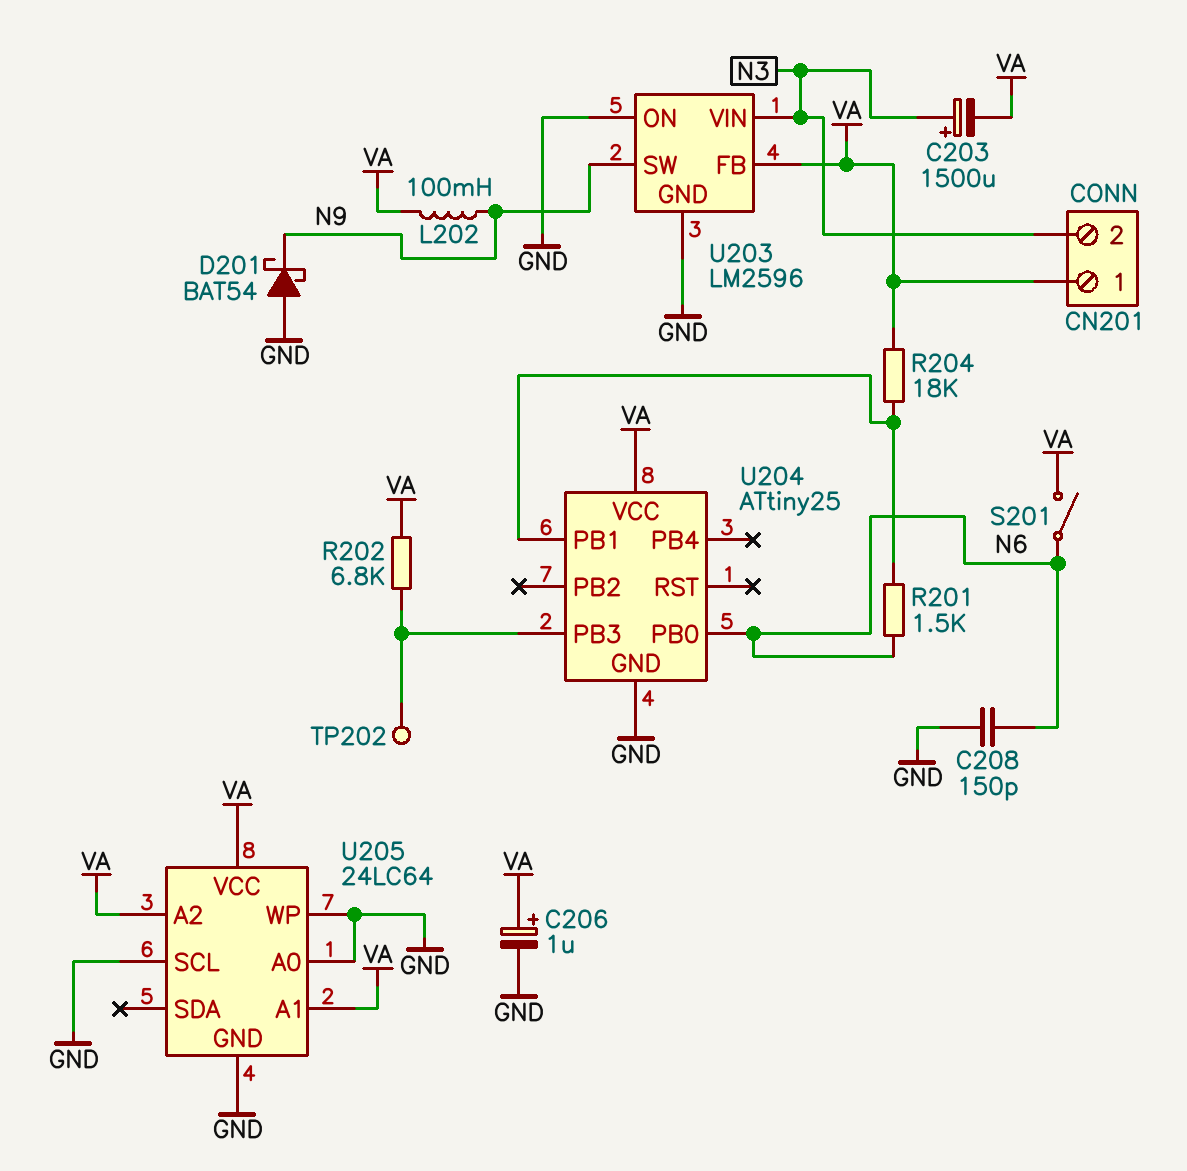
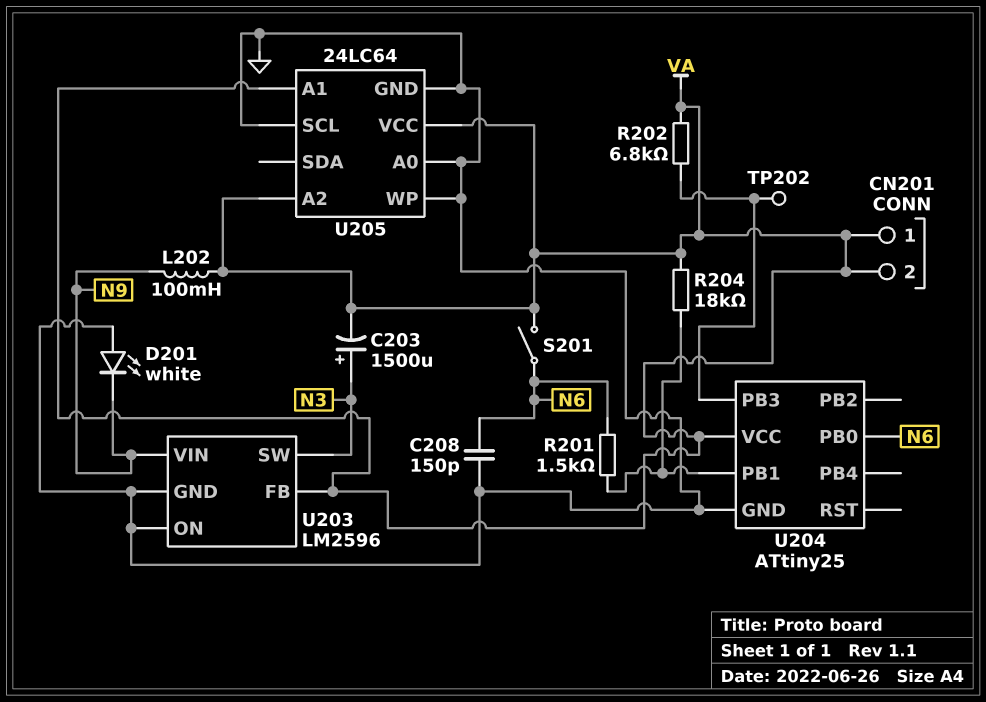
C206: 1uF (plus VA, minus GND) -> none
CN201 pin 2: N3 -> VA
D201: schottky BAT54 (A GND, K N9) -> LED white (A GND, K N9)
U203 pin SW: N9 -> N3
U203 pin VIN: N3 -> N9

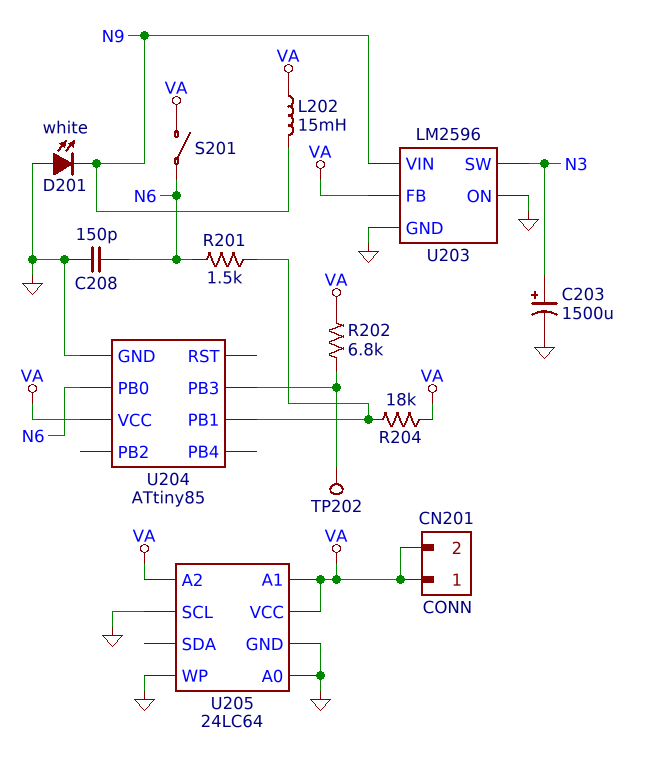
C203: 1500uF (plus N3, minus VA) -> 1500uF (plus N3, minus GND)
L202: 100mH (N9, VA) -> 15mH (N9, VA)
U204: ATtiny25 -> ATtiny85

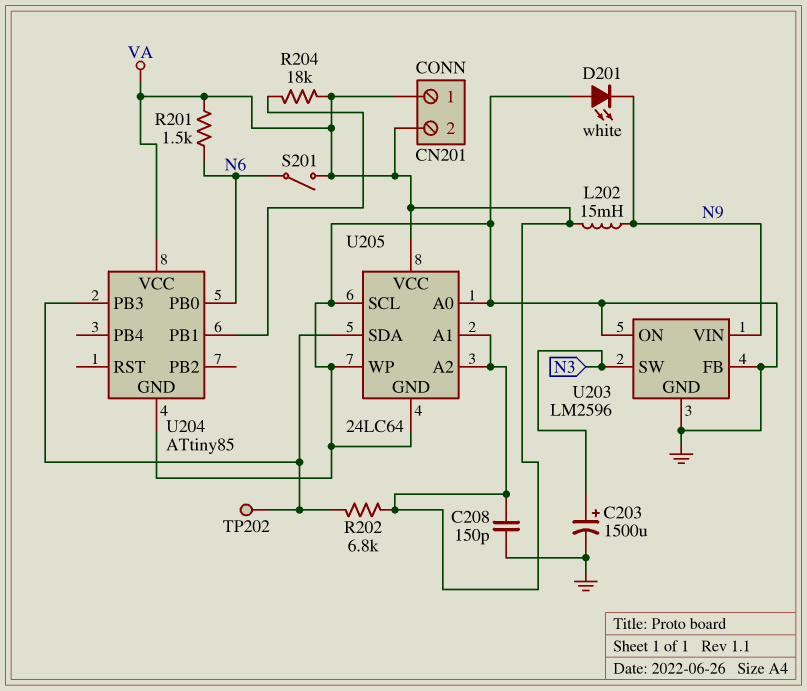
C208: 150pF (GND, N6) -> 150pF (GND, VA)
R201: 1.5k (N6, U204/PB1) -> 1.5k (N6, VA)
U203 pin FB: VA -> GND
U205 pin SDA: none -> U204/PB3

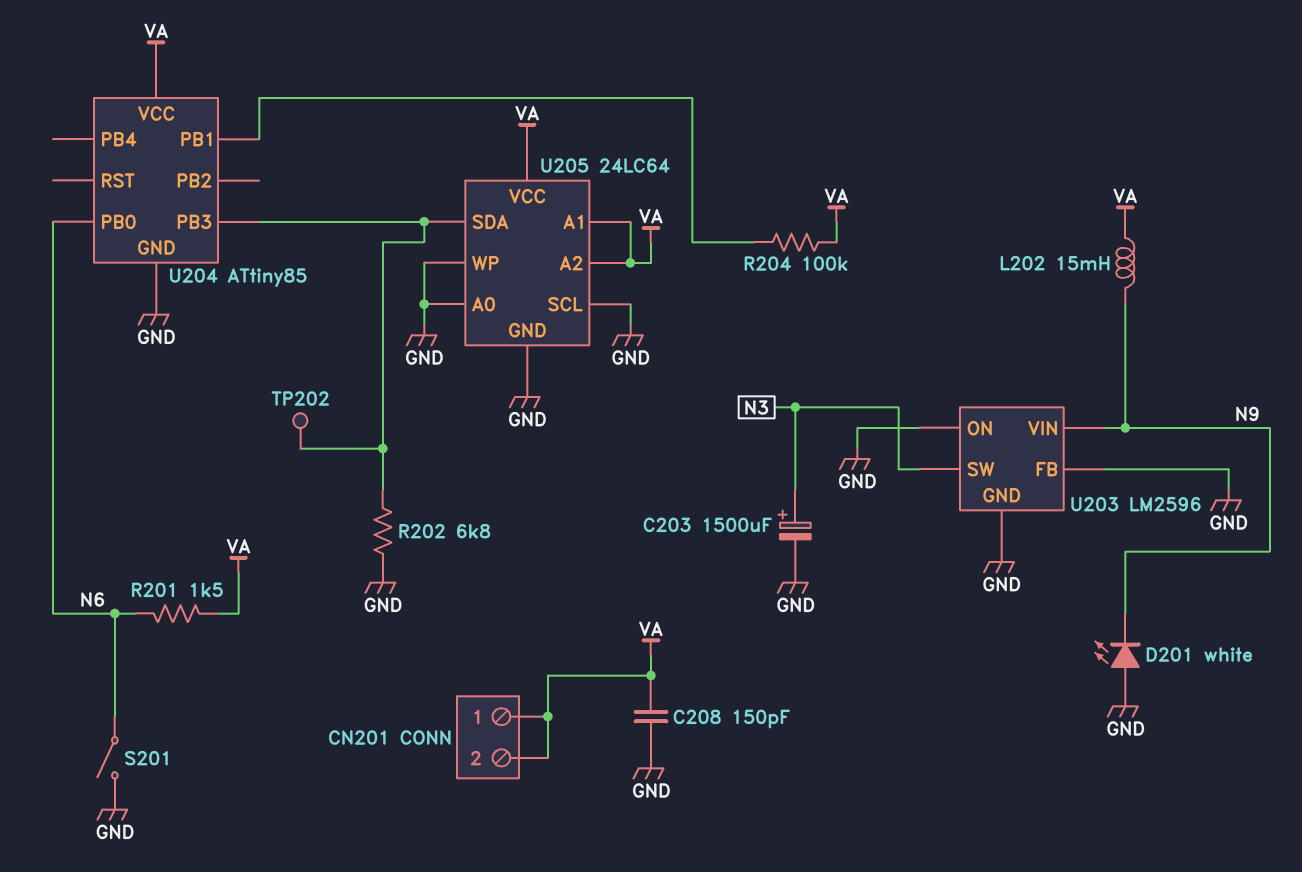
R202: 6.8k (U204/PB3, VA) -> 6.8k (GND, U204/PB3)
R204: 18k (U204/PB1, VA) -> 100k (U204/PB1, VA)
S201: switch (N6, VA) -> switch (GND, N6)

